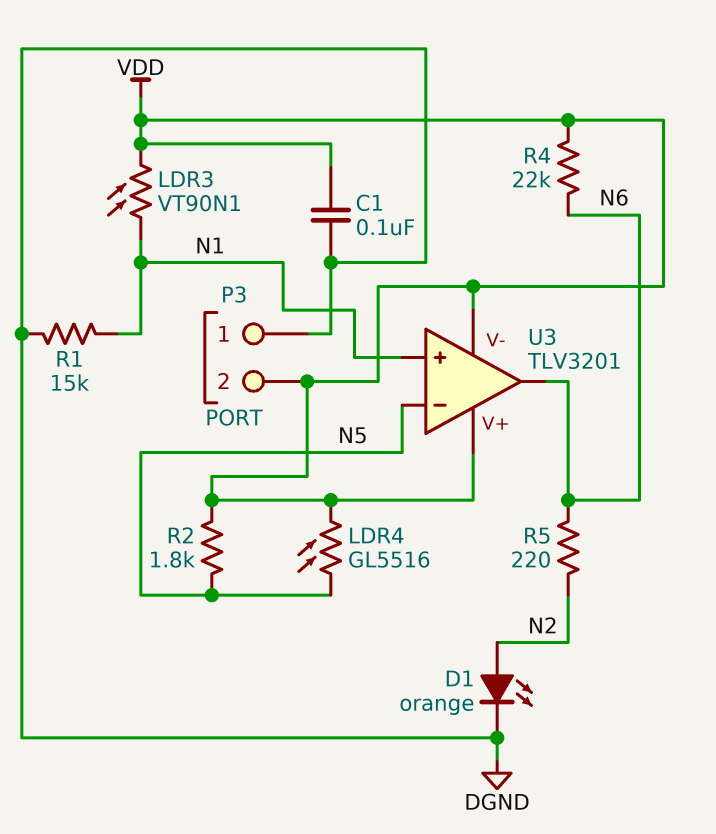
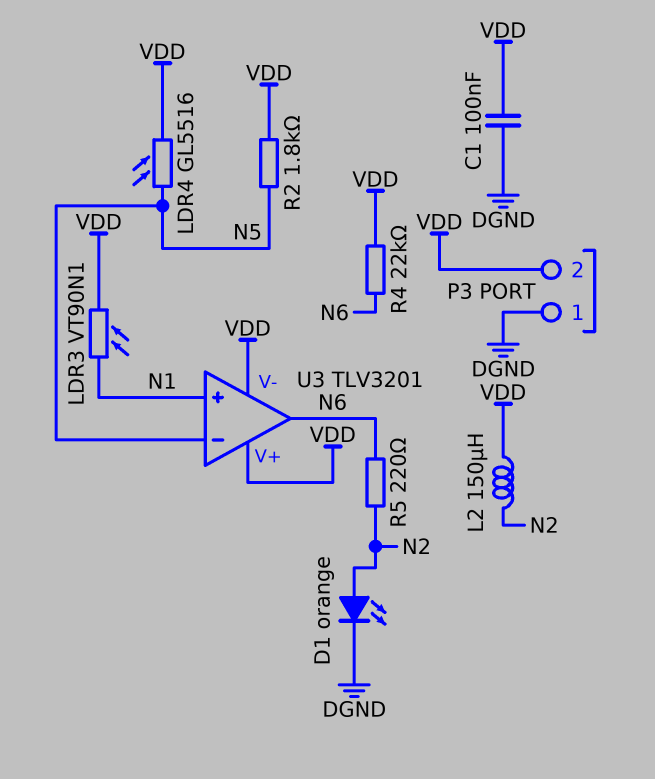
L2: none -> 150uH (N2, VDD)
R1: 15k (DGND, N1) -> none

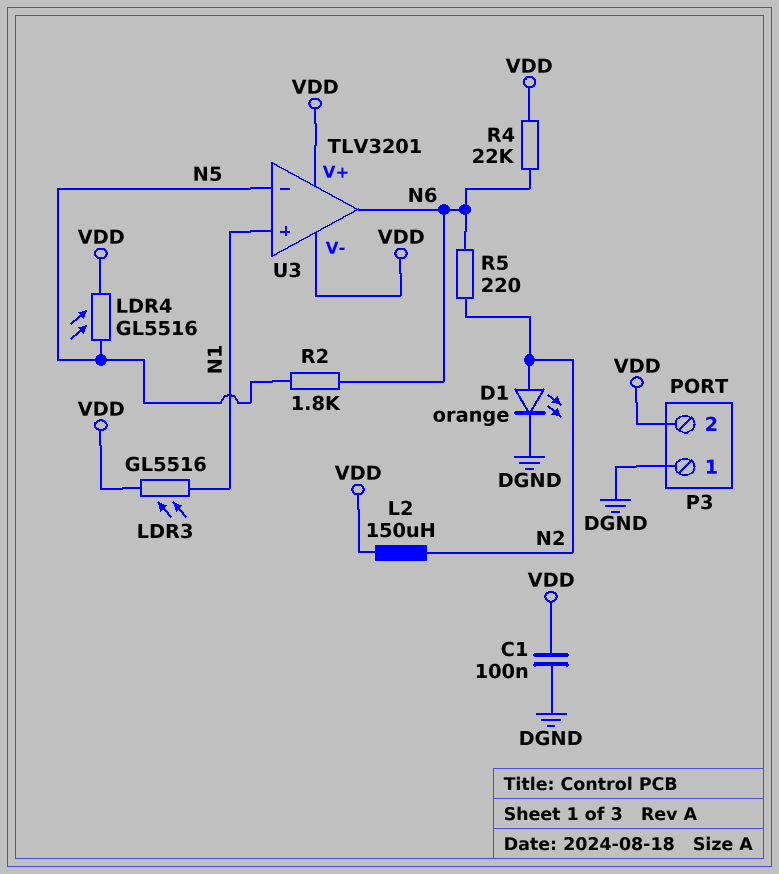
LDR3: VT90N1 (N1, VDD) -> GL5516 (N1, VDD)
R2: 1.8k (N5, VDD) -> 1.8k (N5, N6)

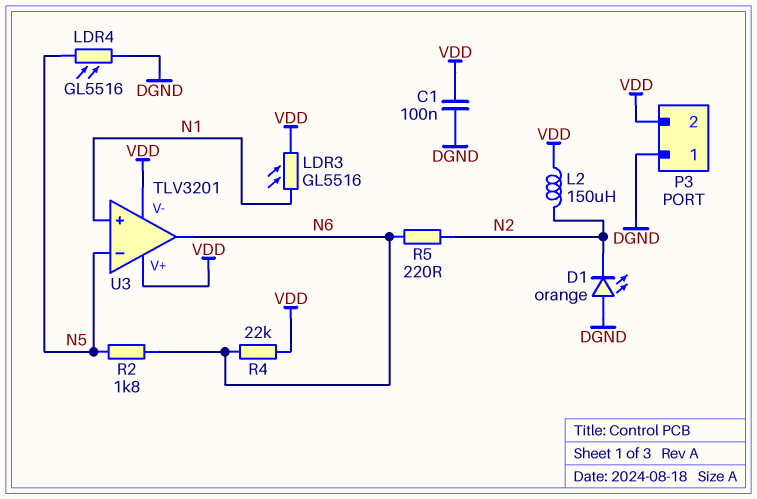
D1: LED orange (A N2, K DGND) -> LED orange (A DGND, K N2)
LDR4: GL5516 (N5, VDD) -> GL5516 (DGND, N5)

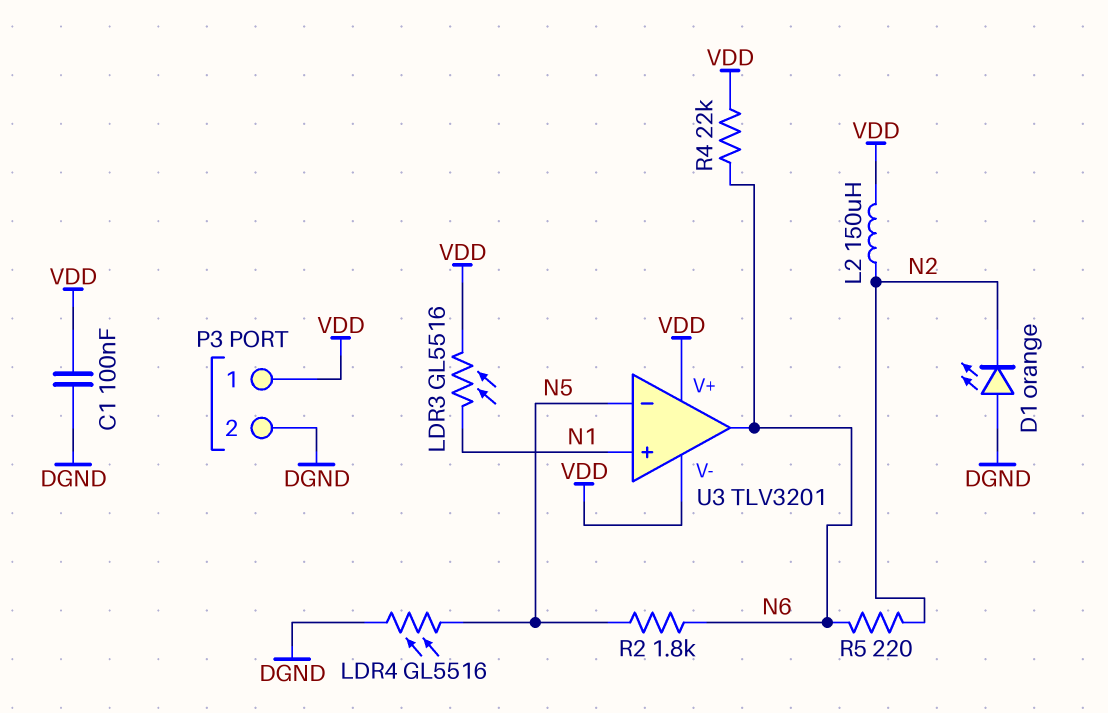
P3 pin 1: DGND -> VDD
P3 pin 2: VDD -> DGND

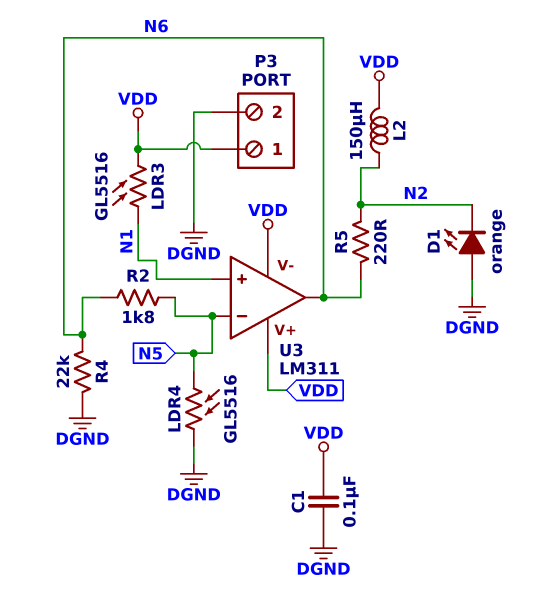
R4: 22k (N6, VDD) -> 22k (DGND, N6)
U3: TLV3201 -> LM311

